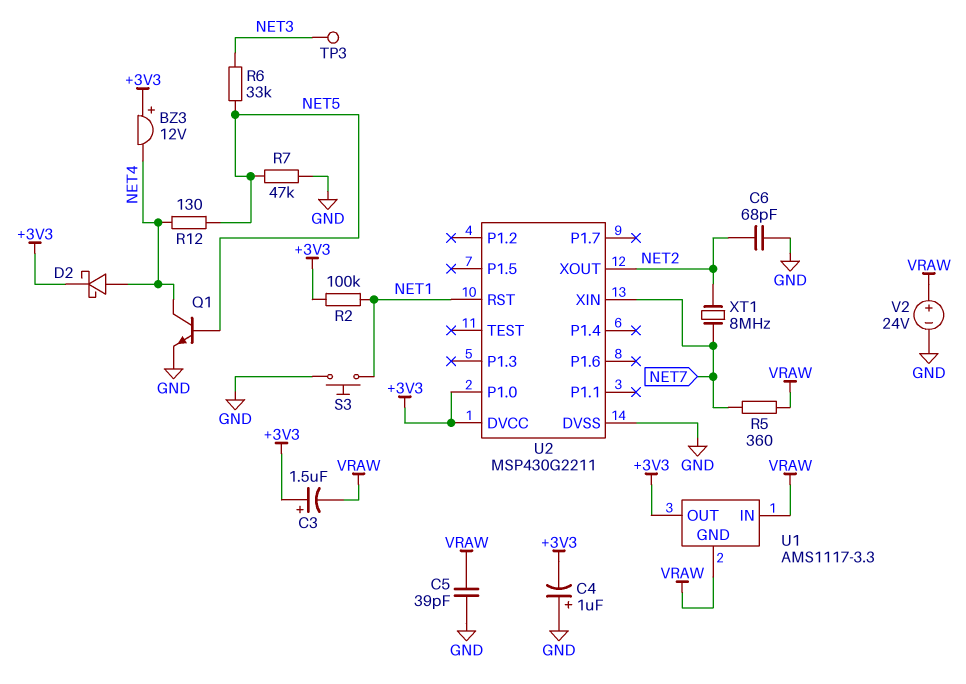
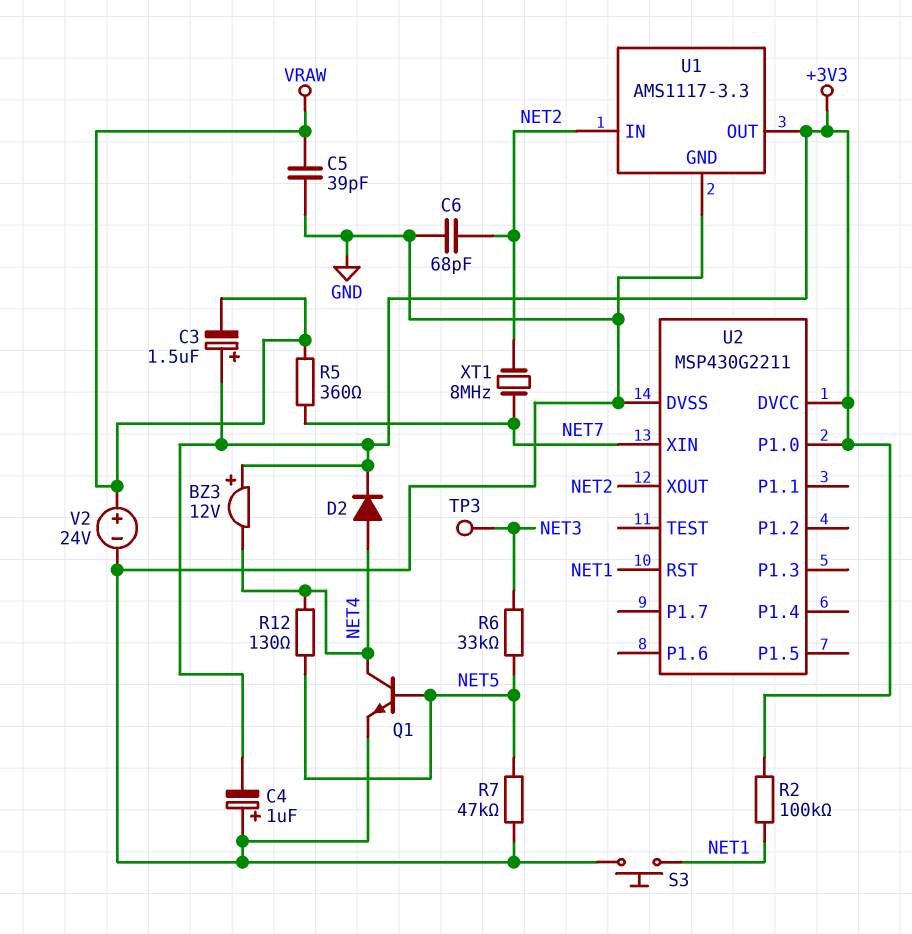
D2: schottky (A NET4, K +3V3) -> diode (A NET4, K +3V3)
U1 pin GND: VRAW -> GND
U1 pin IN: VRAW -> NET2

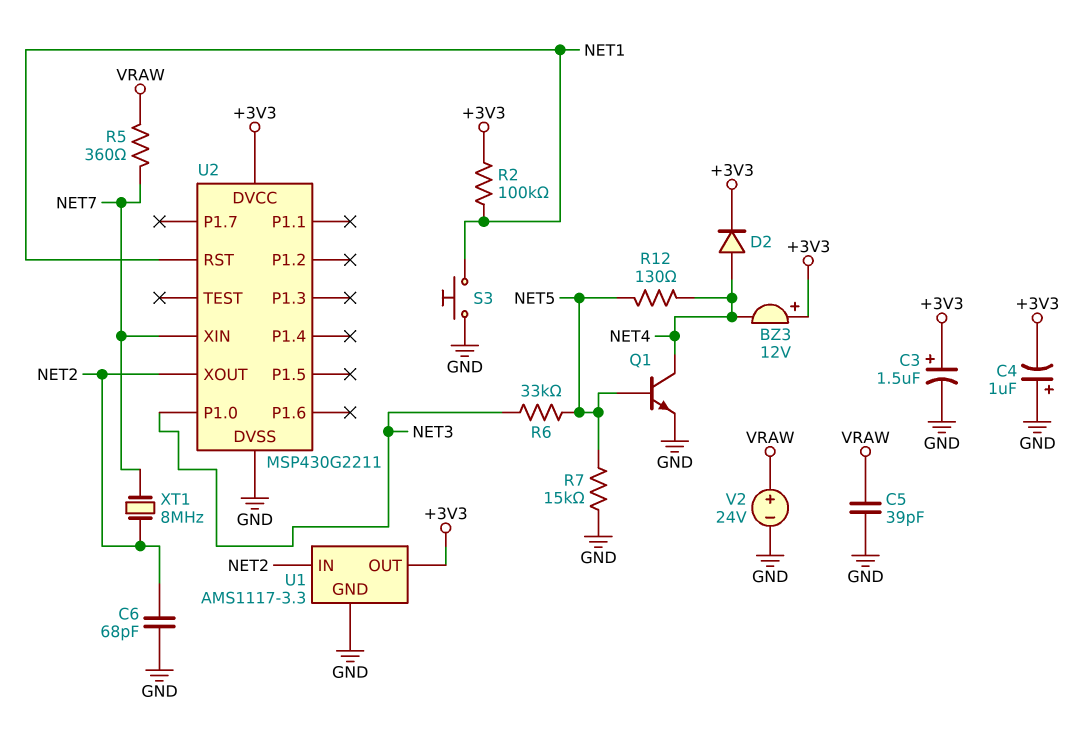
C3: 1.5uF (plus +3V3, minus VRAW) -> 1.5uF (plus +3V3, minus GND)
R7: 47k (GND, NET5) -> 15k (GND, NET5)
TP3: test point (NET3) -> none
U2 pin P1.0: +3V3 -> NET3

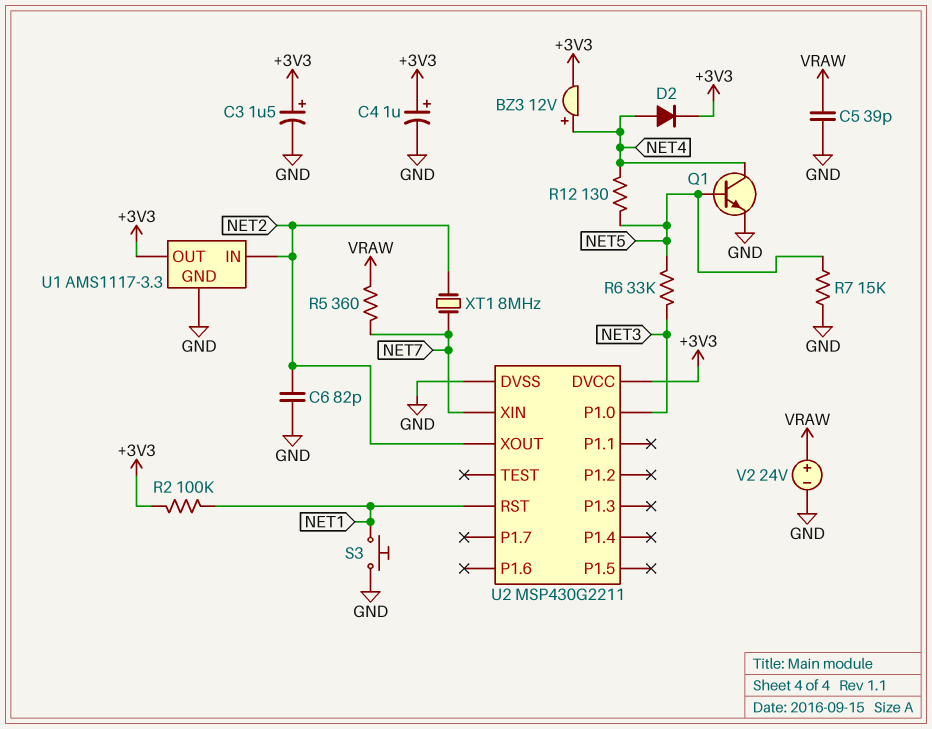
BZ3: buzzer 12V (plus +3V3, minus NET4) -> buzzer 12V (plus NET4, minus +3V3)
C4: 1uF (plus GND, minus +3V3) -> 1uF (plus +3V3, minus GND)
C6: 68pF (GND, NET2) -> 82pF (GND, NET2)

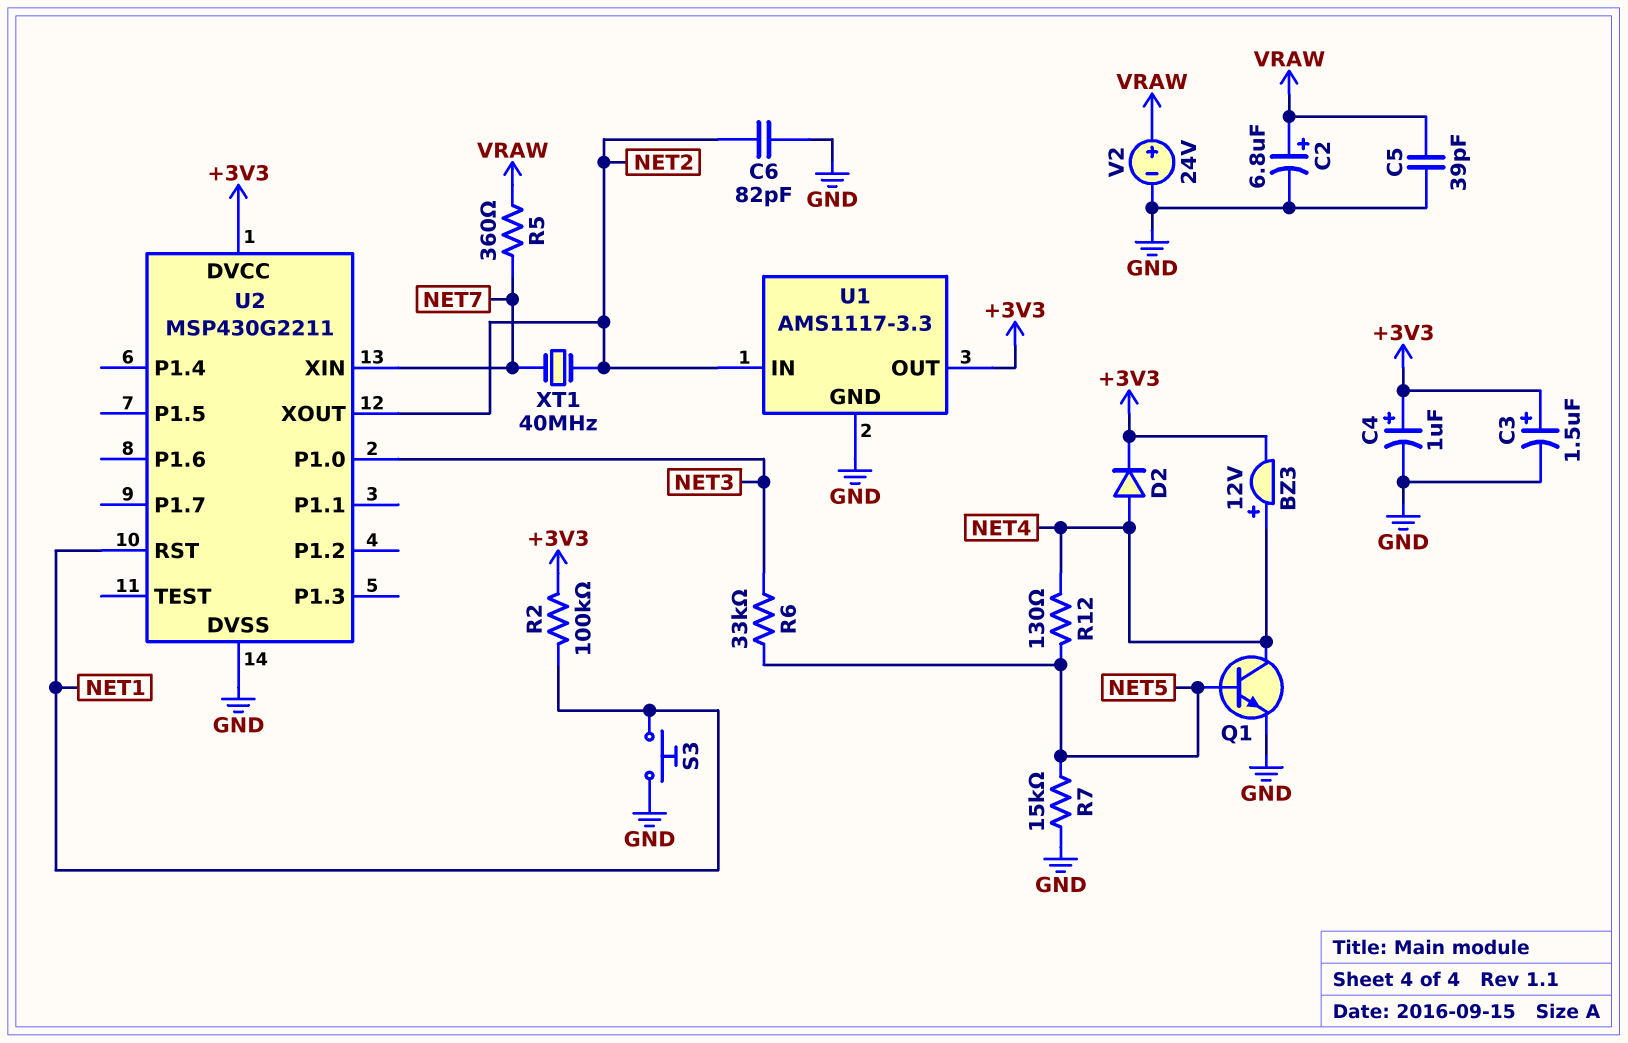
C2: none -> 6.8uF (plus VRAW, minus GND)
XT1: 8MHz (NET2, NET7) -> 40MHz (NET2, NET7)

